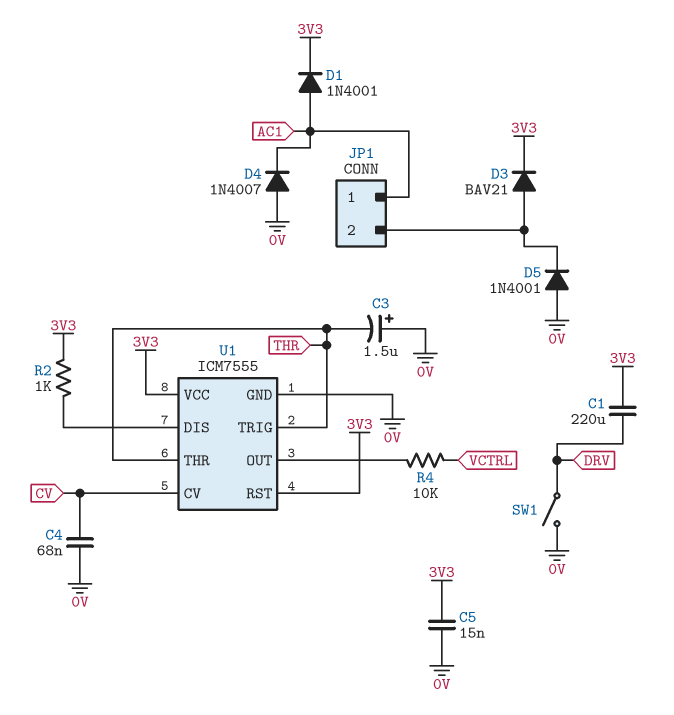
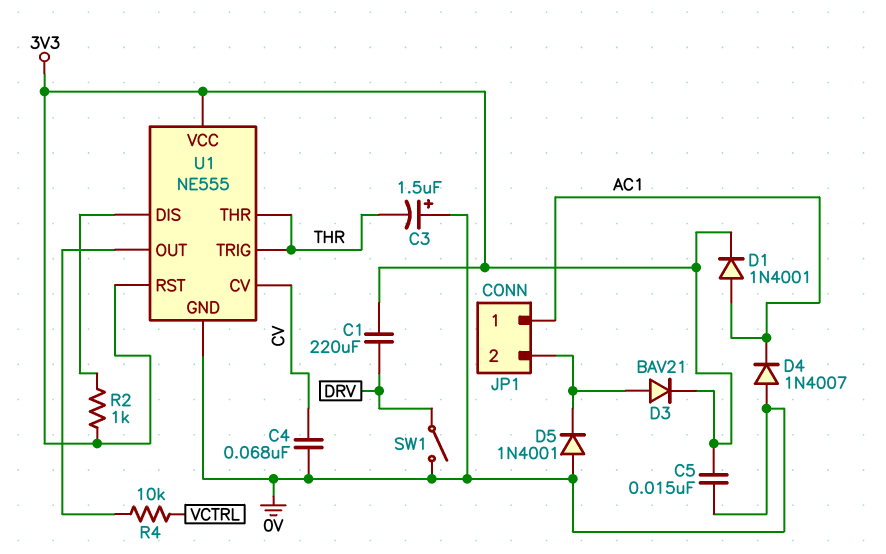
U1: ICM7555 -> NE555

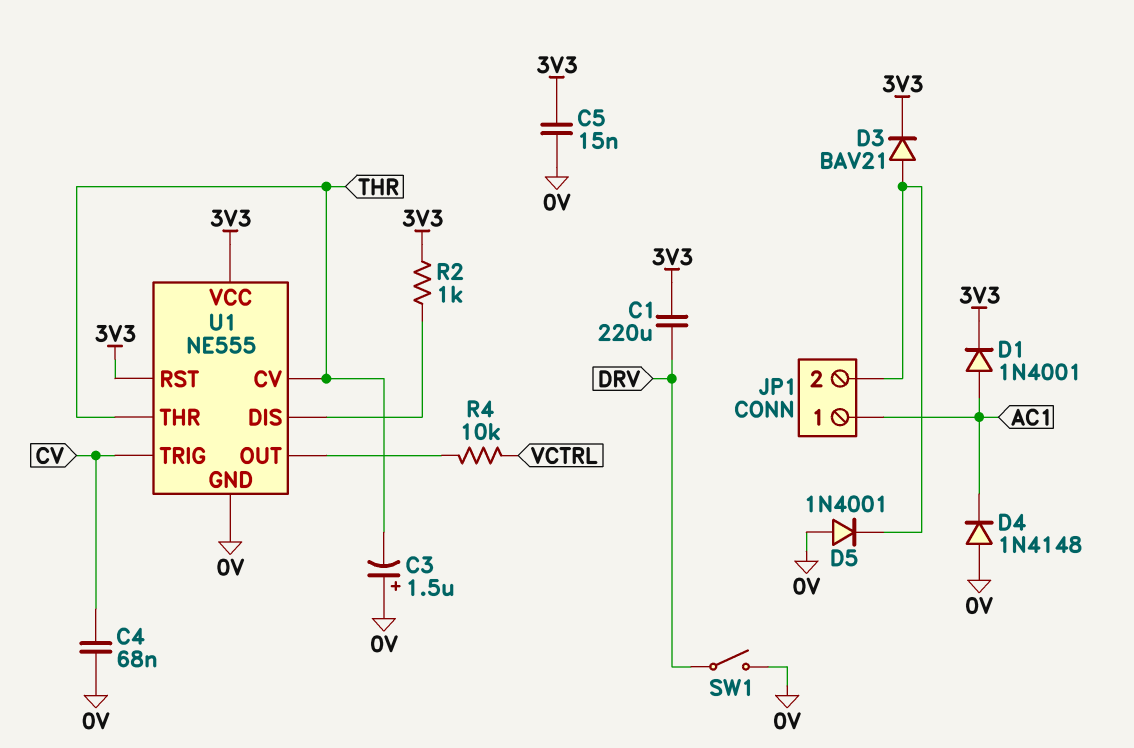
D4: diode 1N4007 (A 0V, K AC1) -> diode 1N4148 (A 0V, K AC1)
U1 pin CV: CV -> THR
U1 pin TRIG: THR -> CV

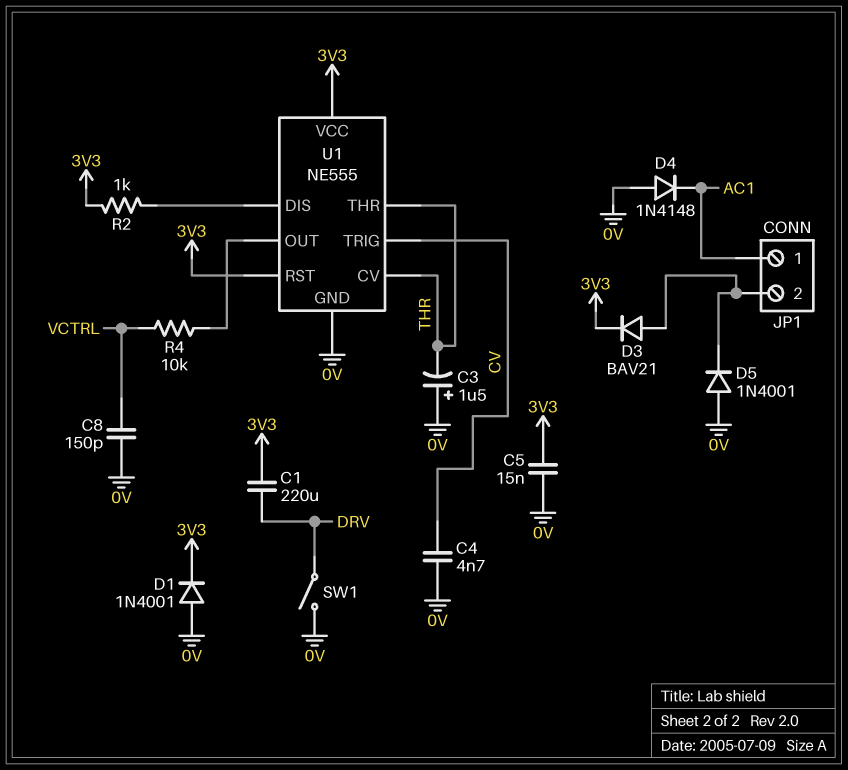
C4: 68nF (0V, CV) -> 4.7nF (0V, CV)
C8: none -> 150pF (0V, VCTRL)
D1: diode 1N4001 (A AC1, K 3V3) -> diode 1N4001 (A 0V, K 3V3)

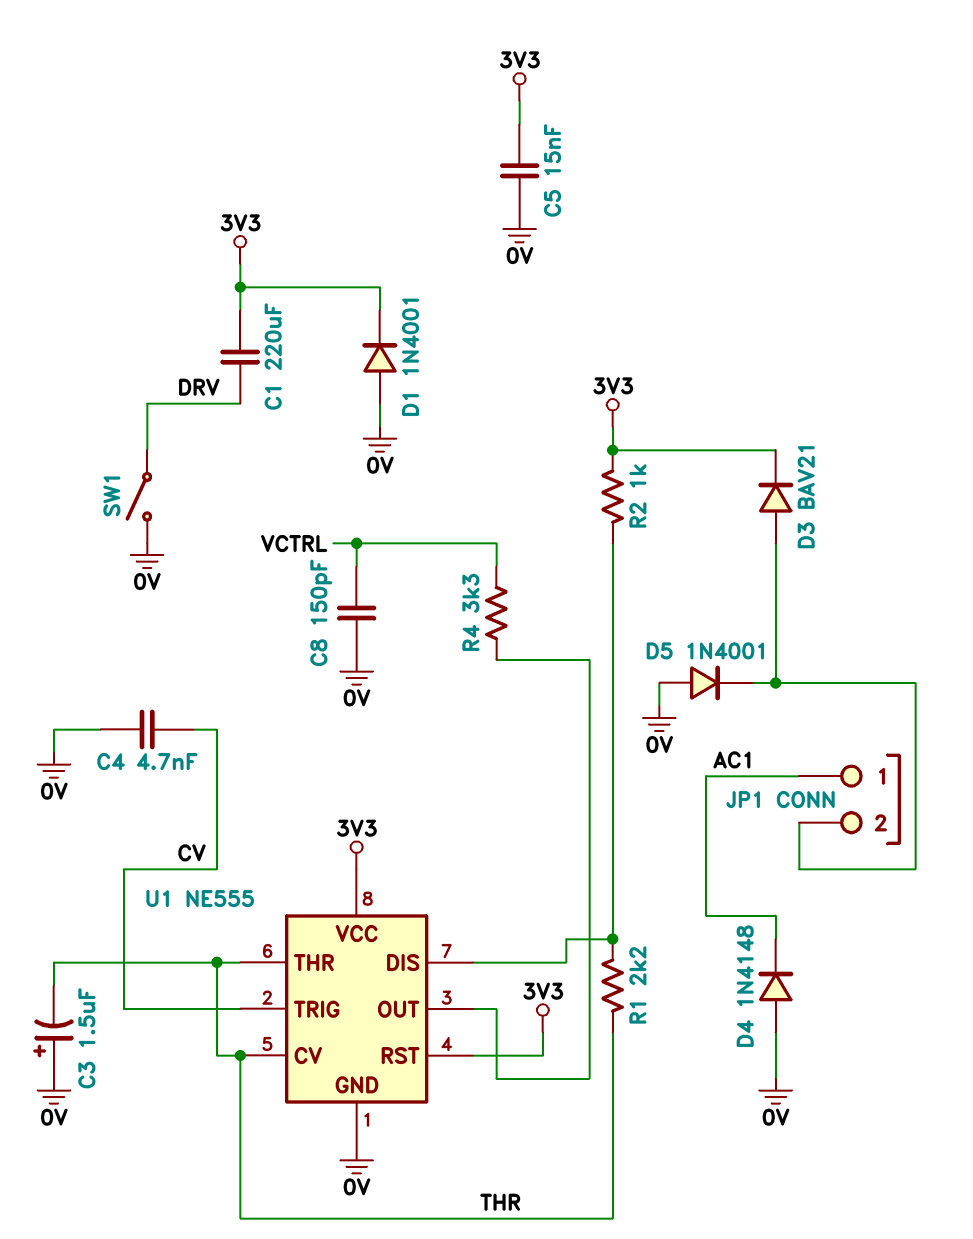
R1: none -> 2.2k (THR, U1/DIS)
R4: 10k (U1/OUT, VCTRL) -> 3.3k (U1/OUT, VCTRL)

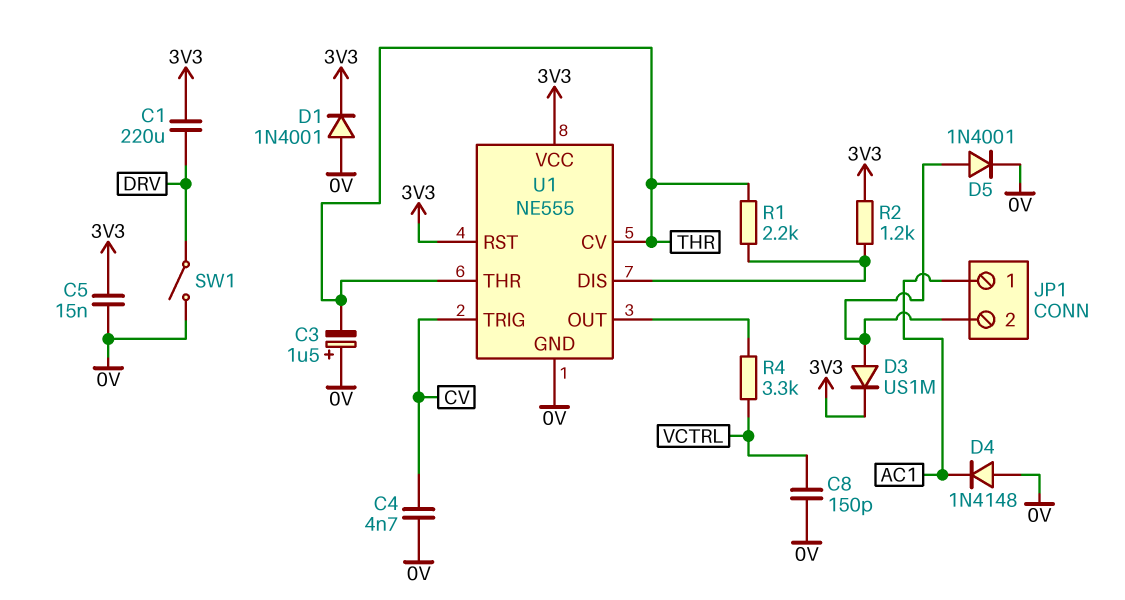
D3: diode BAV21 (A JP1/2, K 3V3) -> diode US1M (A JP1/2, K 3V3)
D5: diode 1N4001 (A 0V, K JP1/2) -> diode 1N4001 (A JP1/2, K 0V)
R2: 1k (3V3, U1/DIS) -> 1.2k (3V3, U1/DIS)

